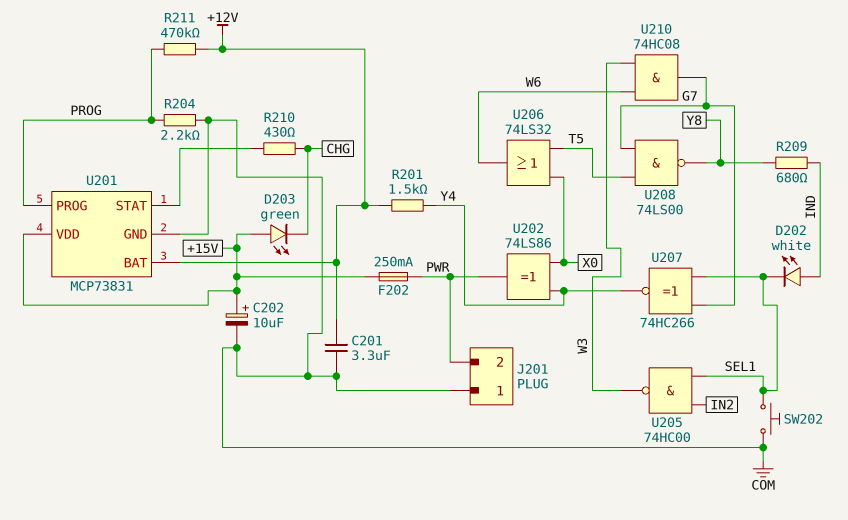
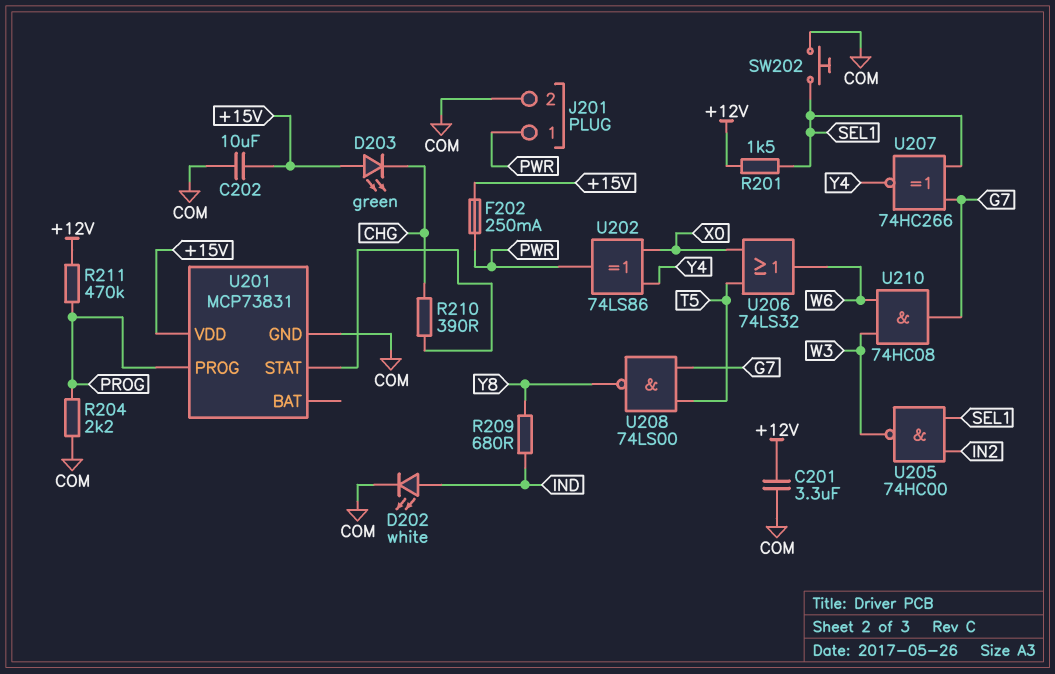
C202: 10uF (plus +15V, minus COM) -> 10uF (+15V, COM)
D202: LED white (A IND, K SEL1) -> LED white (A IND, K COM)
J201 pin 1: COM -> PWR
J201 pin 2: PWR -> COM
R201: 1.5k (+12V, Y4) -> 1.5k (+12V, SEL1)
R210: 430 (CHG, U201/STAT) -> 390 (CHG, U201/STAT)
U201 pin BAT: +12V -> none

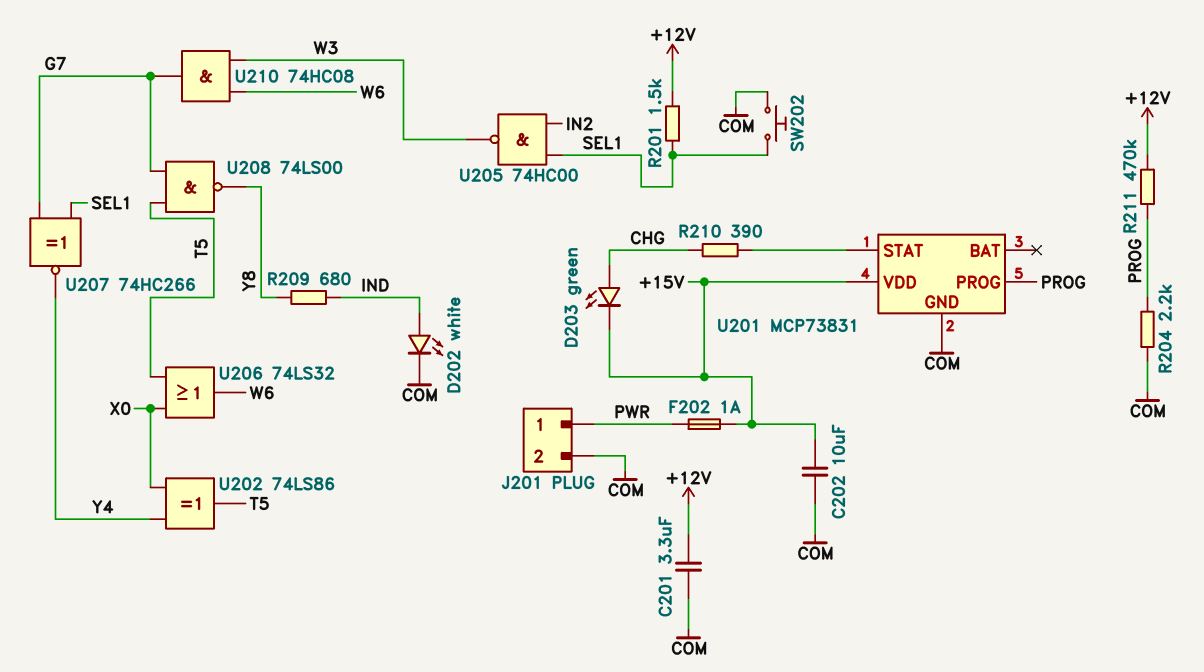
D203: LED green (A +15V, K CHG) -> LED green (A CHG, K +15V)
F202: 250mA (+15V, PWR) -> 1A (+15V, PWR)
U202: XOR 74LS86 (in X0, in Y4, out PWR) -> XOR 74LS86 (in X0, in Y4, out T5)

